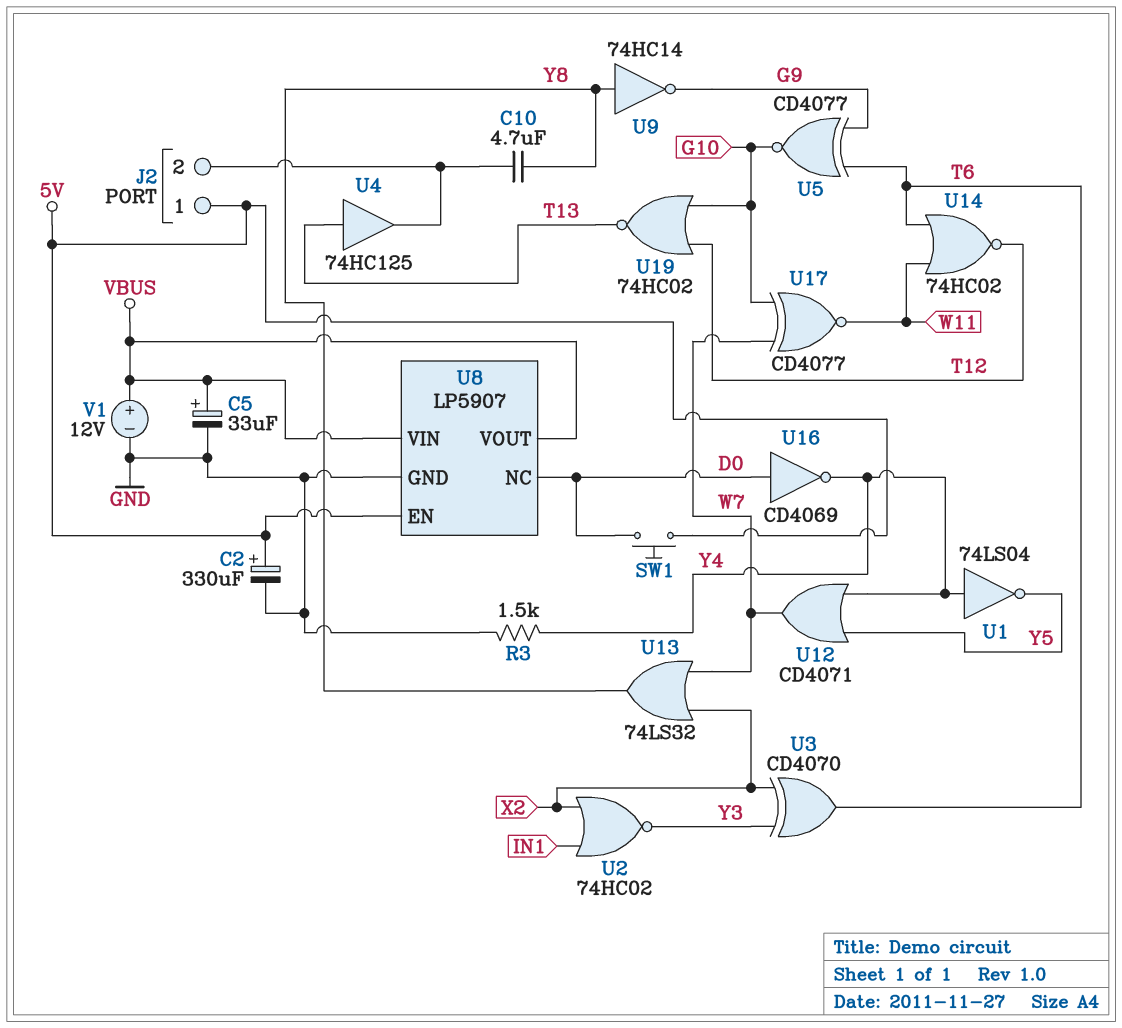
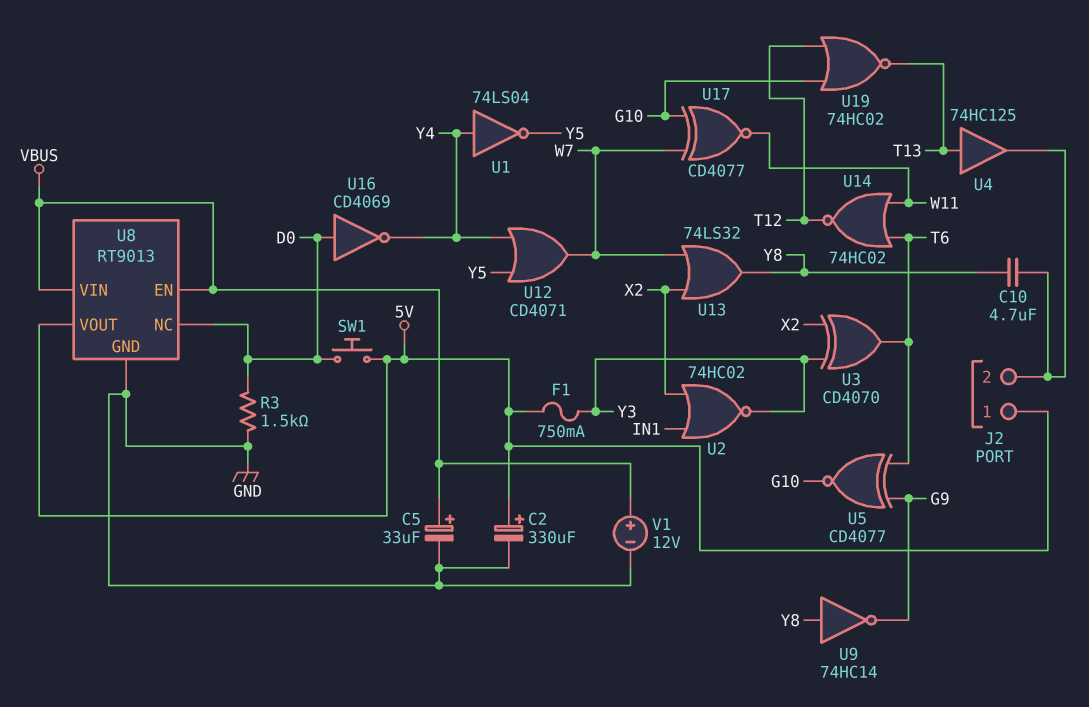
F1: none -> 750mA (5V, Y3)
R3: 1.5k (GND, Y4) -> 1.5k (D0, GND)
U8: LP5907 -> RT9013
U8 pin EN: 5V -> VBUS
U8 pin VOUT: VBUS -> 5V

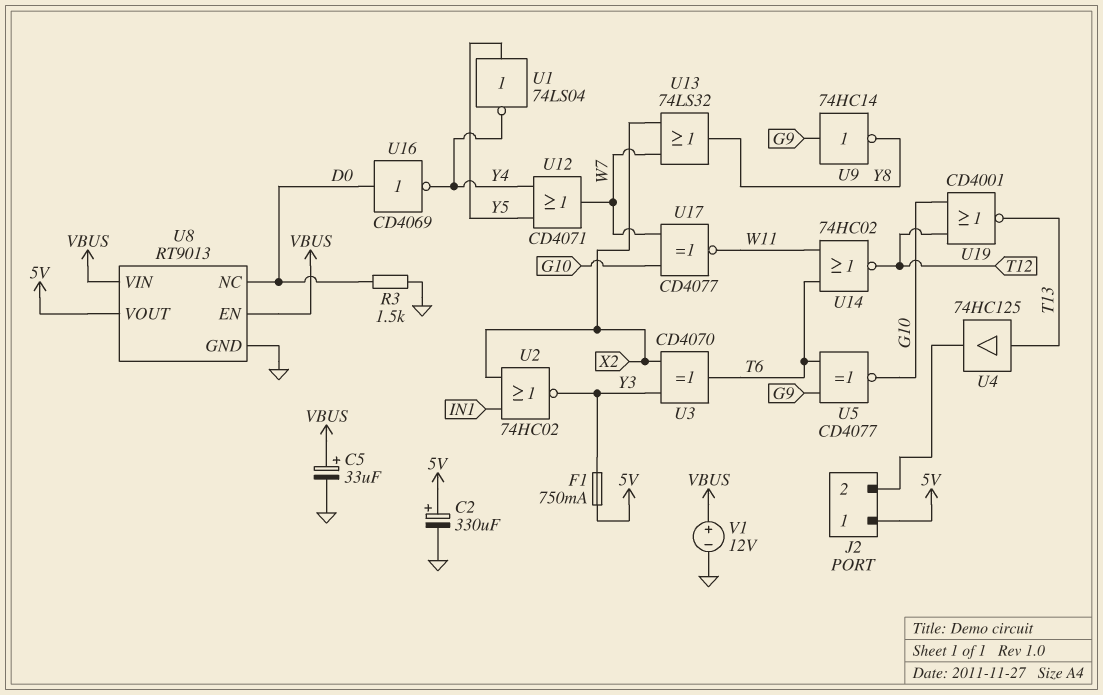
C10: 4.7uF (J2/2, Y8) -> none
SW1: button (5V, D0) -> none
U1: NOT 74LS04 (in Y4, out Y5) -> NOT 74LS04 (in Y5, out Y4)
U9: NOT 74HC14 (in Y8, out G9) -> NOT 74HC14 (in G9, out Y8)
U19: NOR 74HC02 (in G10, in T12, out T13) -> NOR CD4001 (in G10, in T12, out T13)

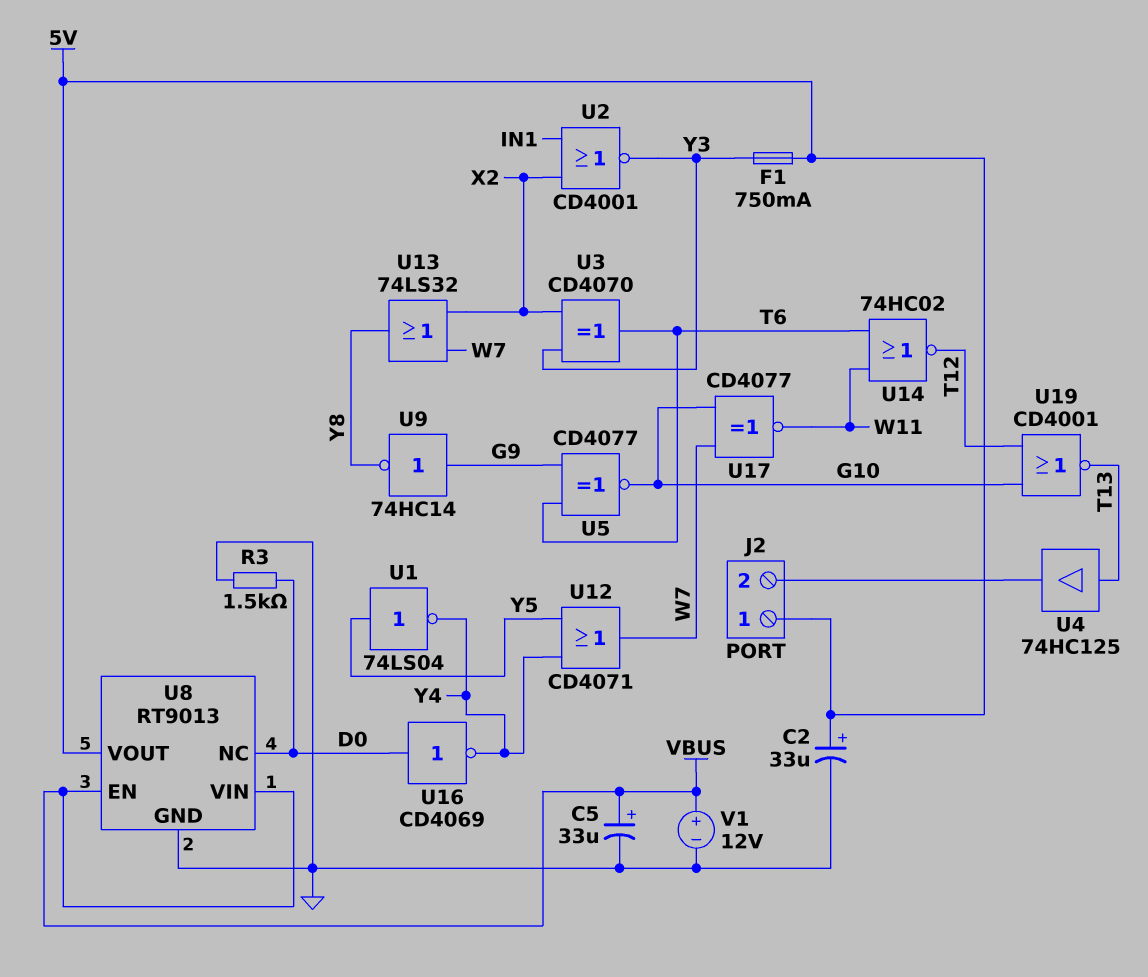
C2: 330uF (plus 5V, minus GND) -> 33uF (plus 5V, minus GND)
U2: NOR 74HC02 (in IN1, in X2, out Y3) -> NOR CD4001 (in IN1, in X2, out Y3)

